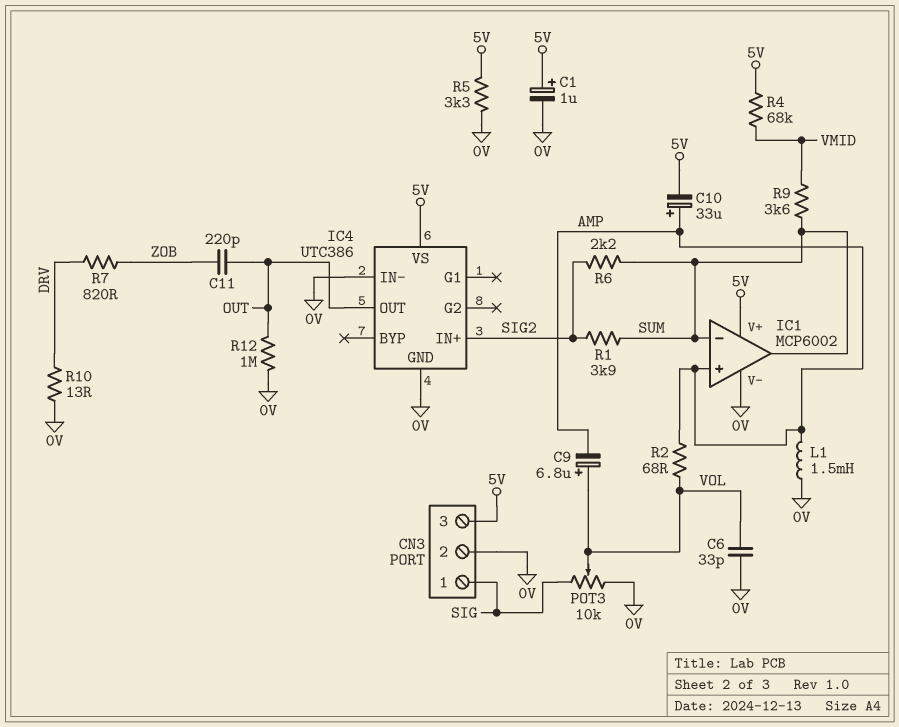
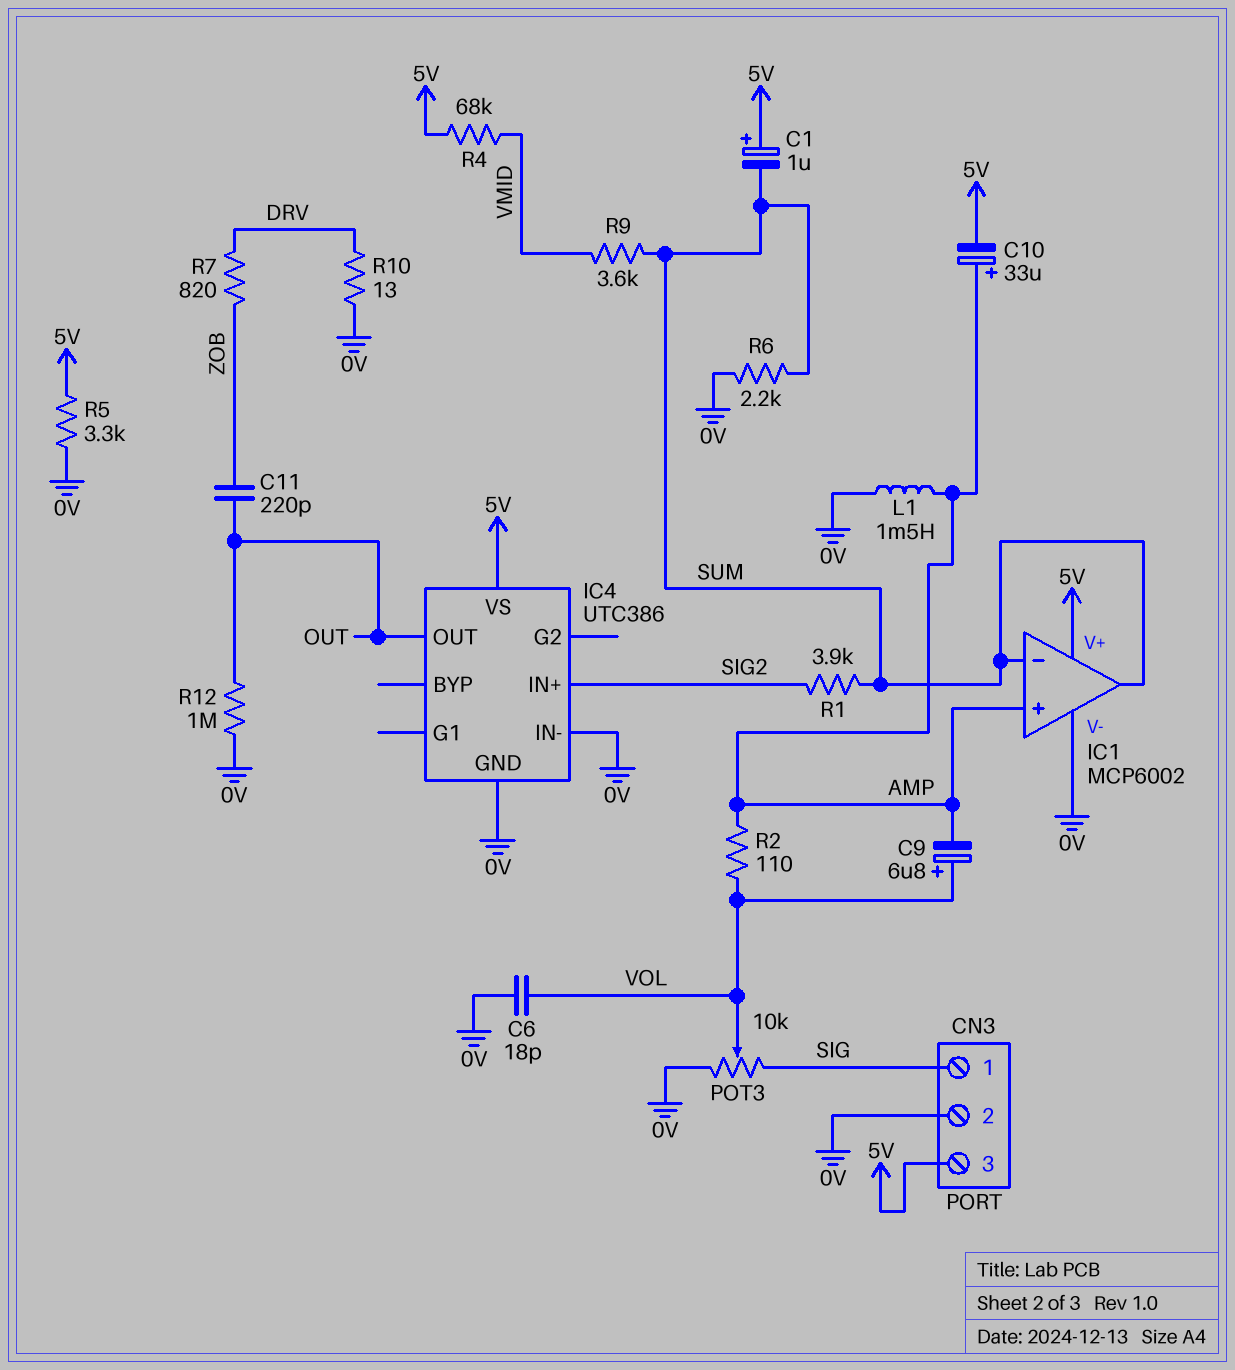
C1: 1uF (plus 5V, minus 0V) -> 1uF (plus 5V, minus SUM)
C6: 33pF (0V, VOL) -> 18pF (0V, VOL)
R2: 68 (AMP, VOL) -> 110 (AMP, VOL)
R6: 2.2k (SIG2, SUM) -> 2.2k (0V, SUM)

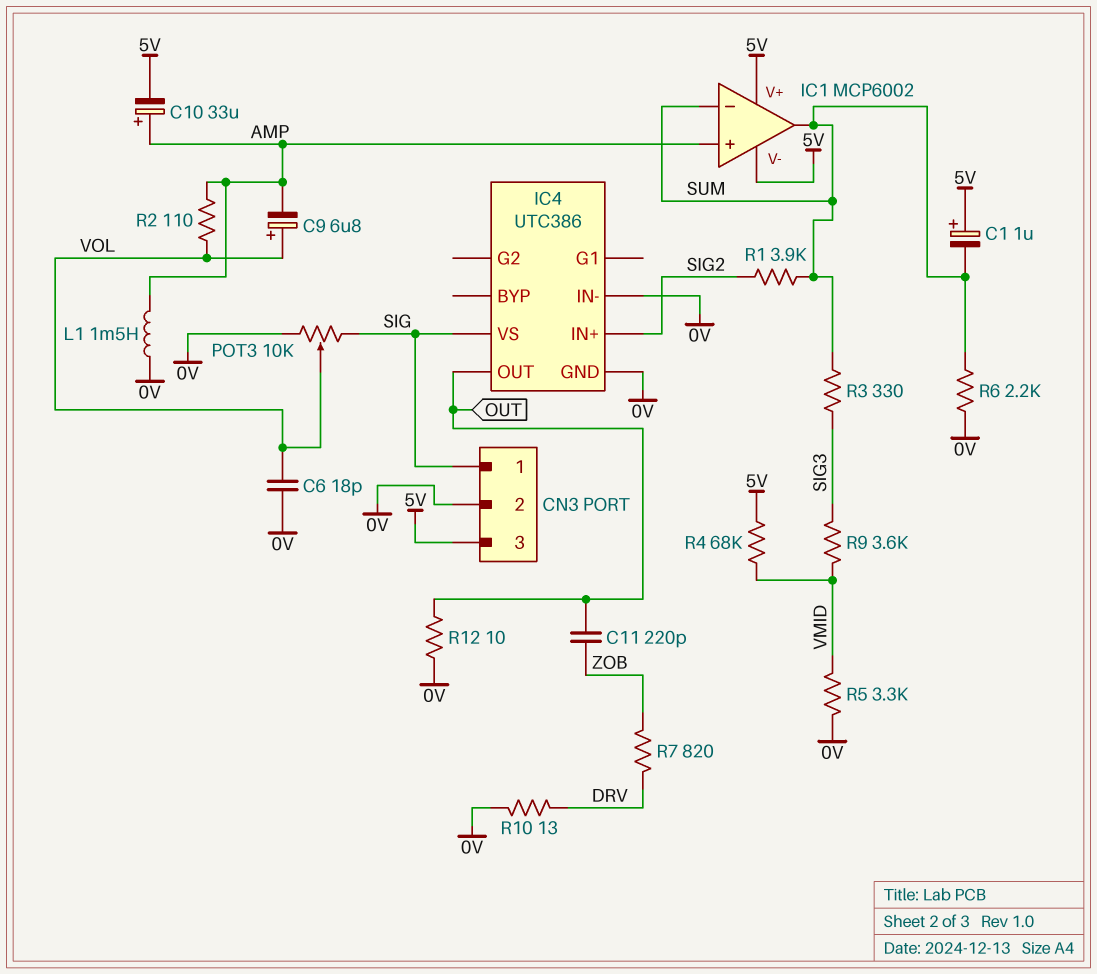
IC1 pin V-: 0V -> 5V
IC4 pin VS: 5V -> SIG
R3: none -> 330 (SIG3, SUM)
R5: 3.3k (0V, 5V) -> 3.3k (0V, VMID)
R9: 3.6k (SUM, VMID) -> 3.6k (SIG3, VMID)
R12: 1M (0V, OUT) -> 10 (0V, OUT)

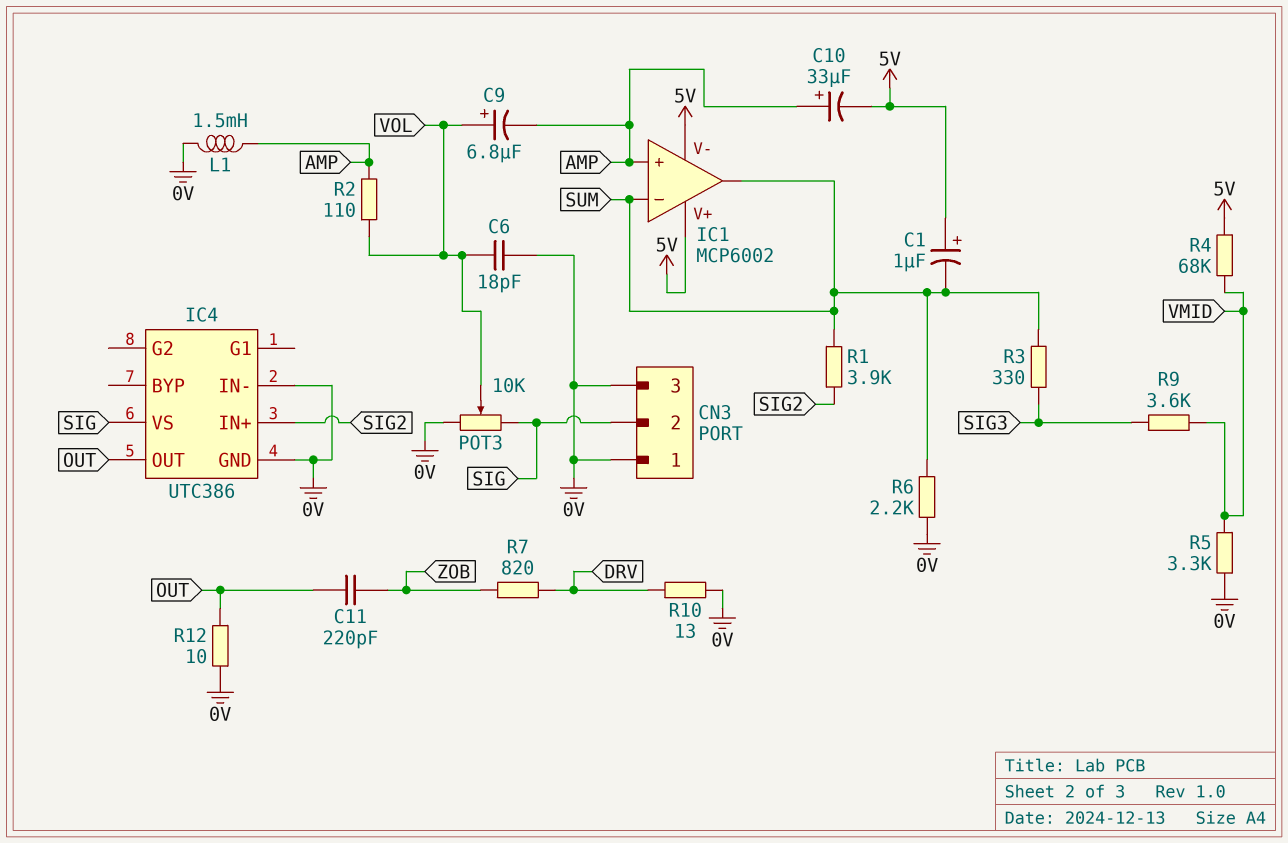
CN3 pin 1: SIG -> 0V
CN3 pin 2: 0V -> SIG
CN3 pin 3: 5V -> 0V

